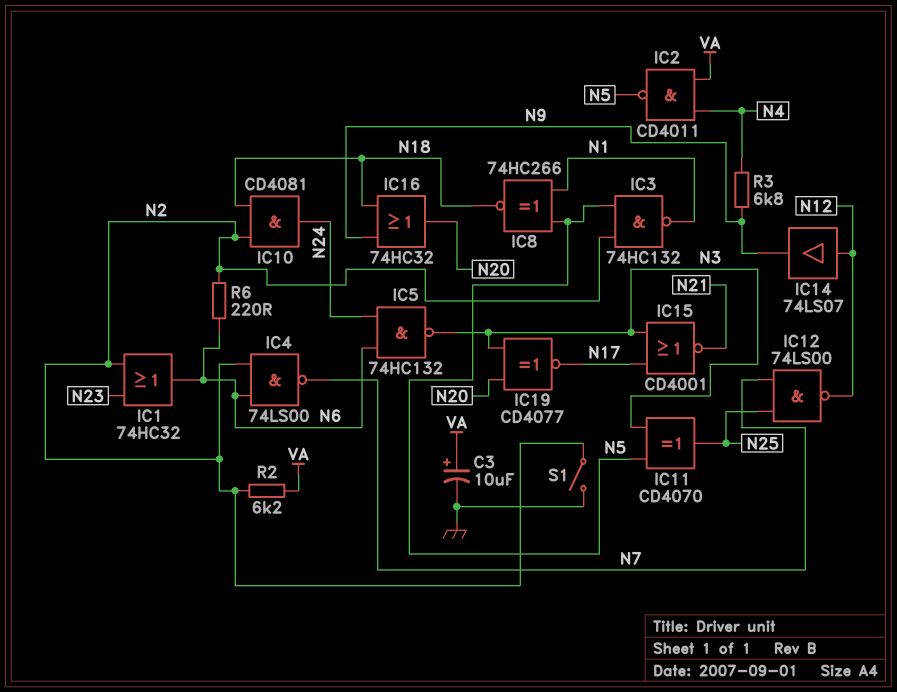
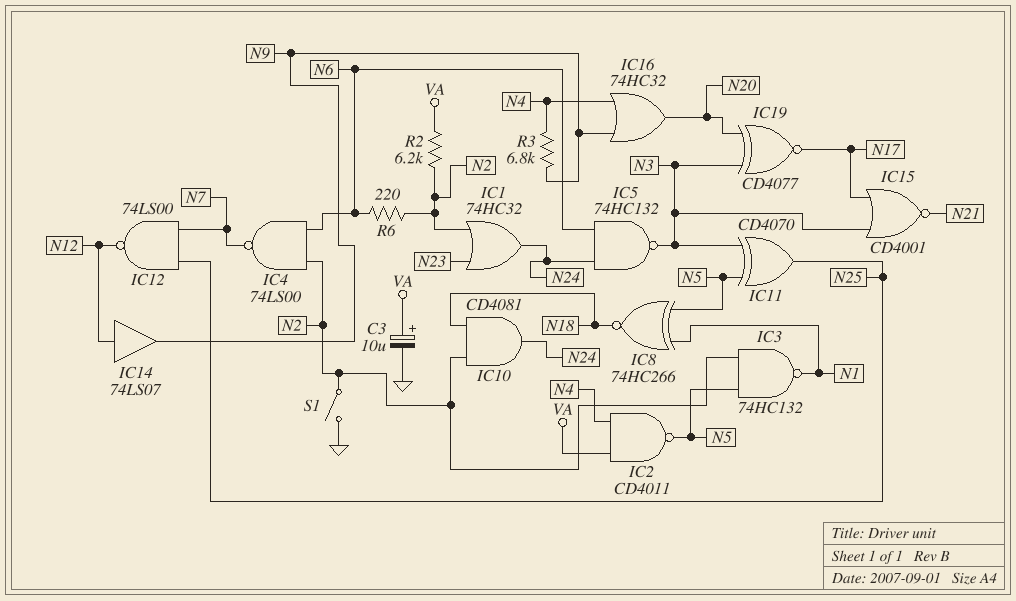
IC1: OR 74HC32 (in N2, in N23, out N6) -> OR 74HC32 (in N2, in N23, out N24)
IC16: OR 74HC32 (in N9, in N18, out N20) -> OR 74HC32 (in N4, in N9, out N20)

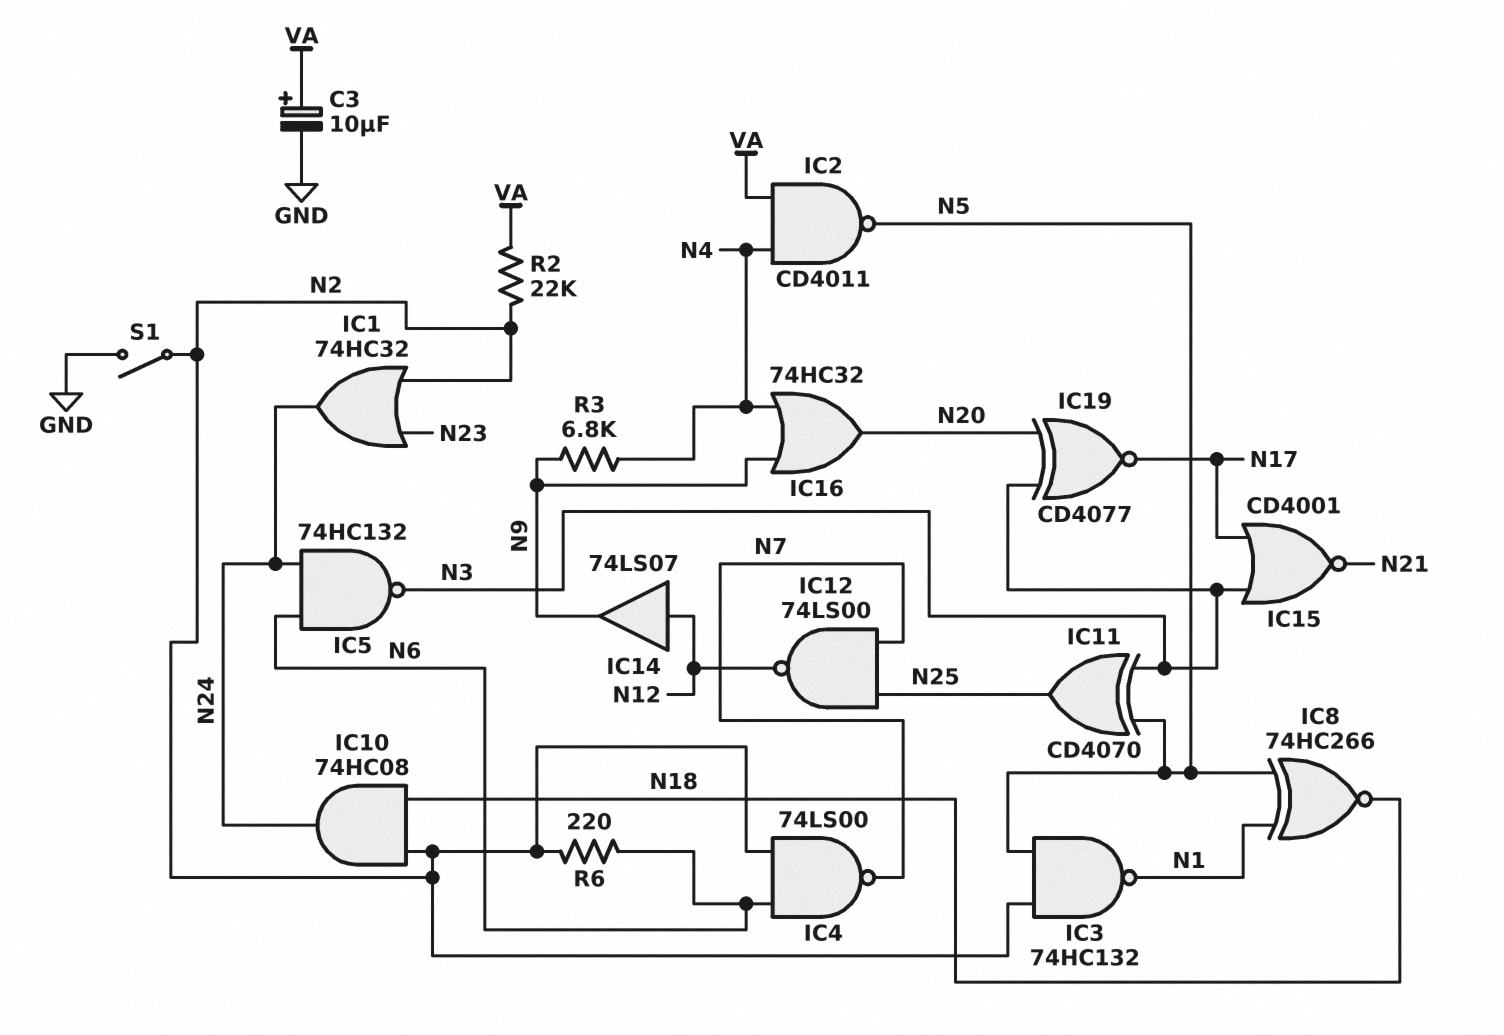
IC10: AND CD4081 (in N2, in N18, out N24) -> AND 74HC08 (in N2, in N18, out N24)
R2: 6.2k (N2, VA) -> 22k (N2, VA)

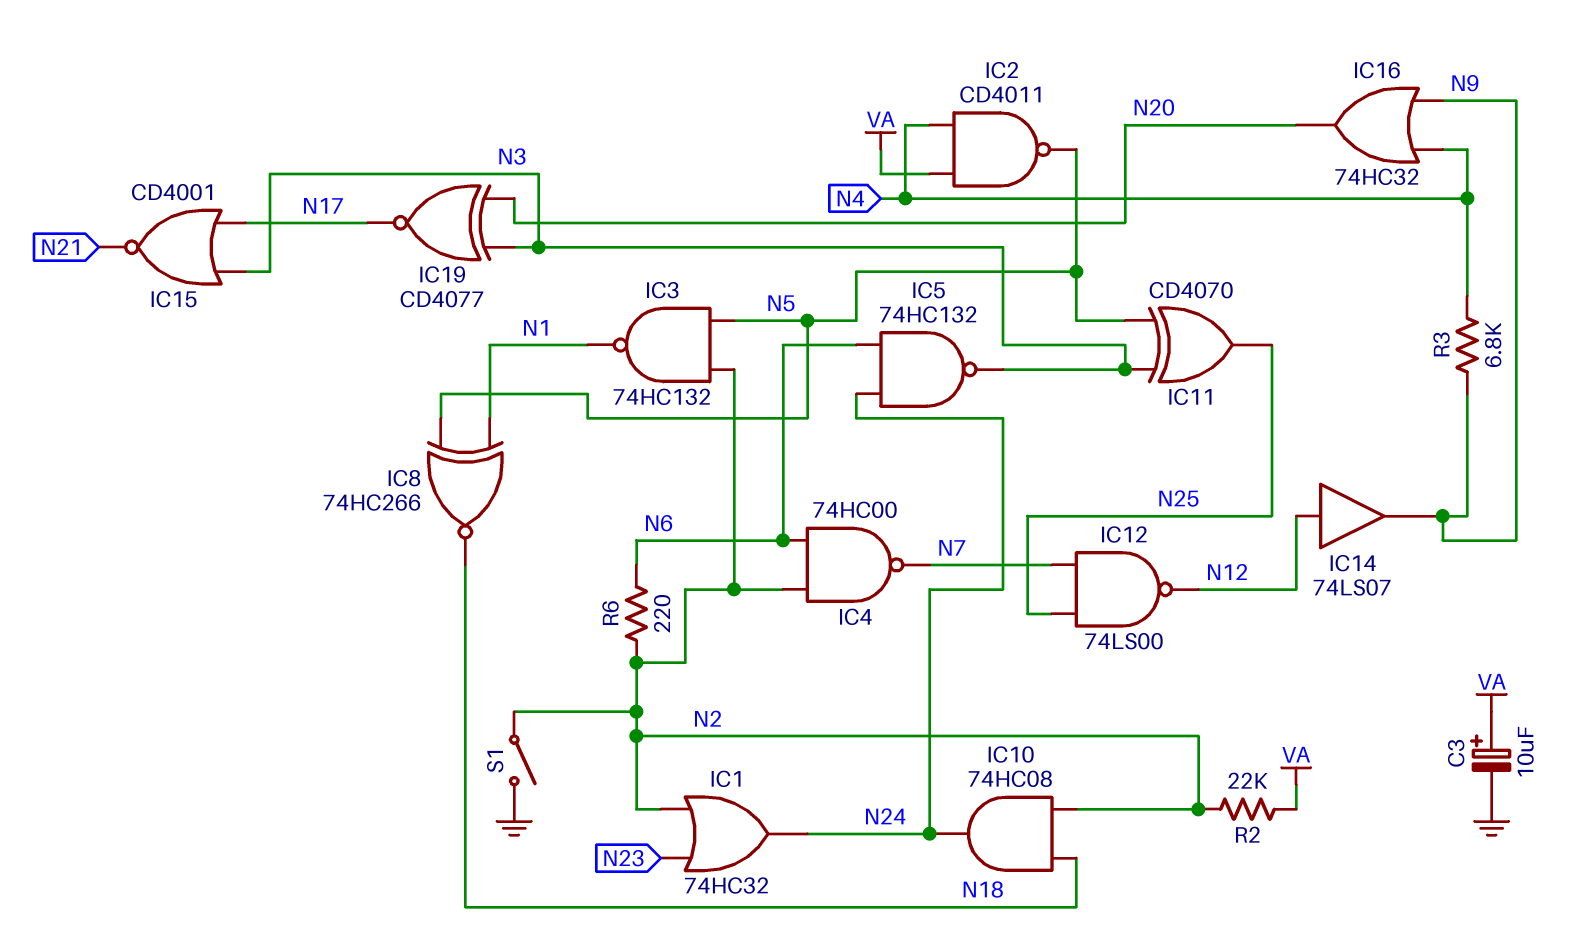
IC4: NAND 74LS00 (in N2, in N6, out N7) -> NAND 74HC00 (in N2, in N6, out N7)

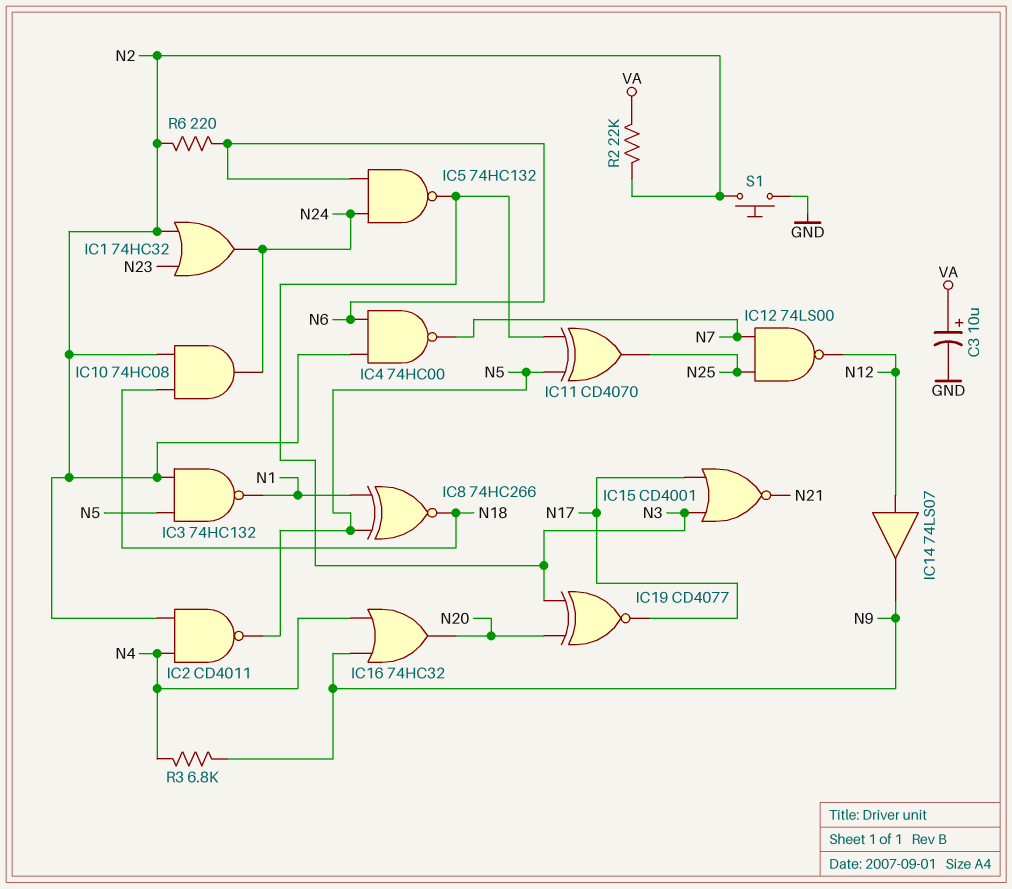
IC2: NAND CD4011 (in N4, in VA, out N5) -> NAND CD4011 (in N2, in N4, out N5)
S1: switch (GND, N2) -> button (GND, N2)

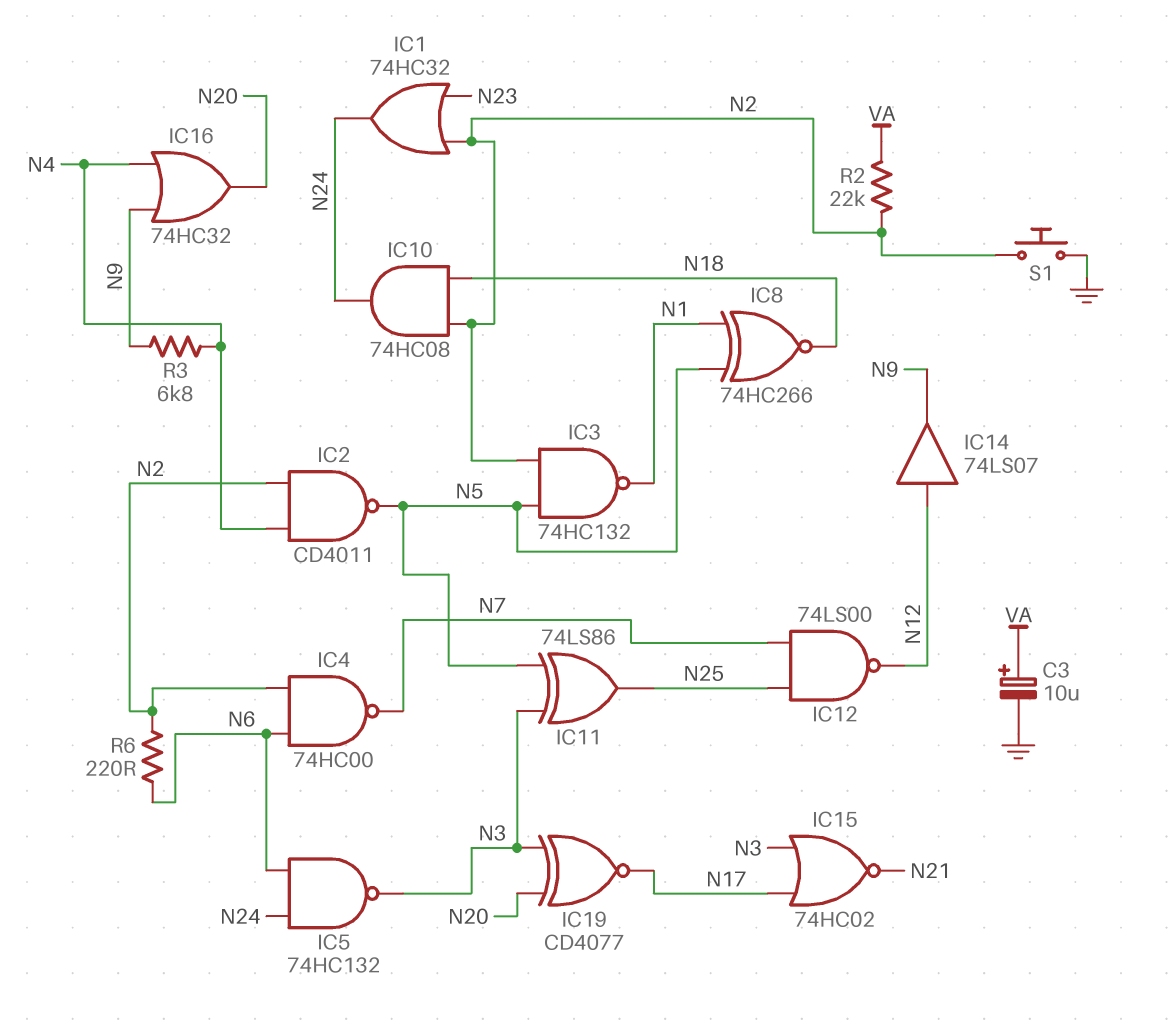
IC11: XOR CD4070 (in N3, in N5, out N25) -> XOR 74LS86 (in N3, in N5, out N25)
IC15: NOR CD4001 (in N3, in N17, out N21) -> NOR 74HC02 (in N3, in N17, out N21)

